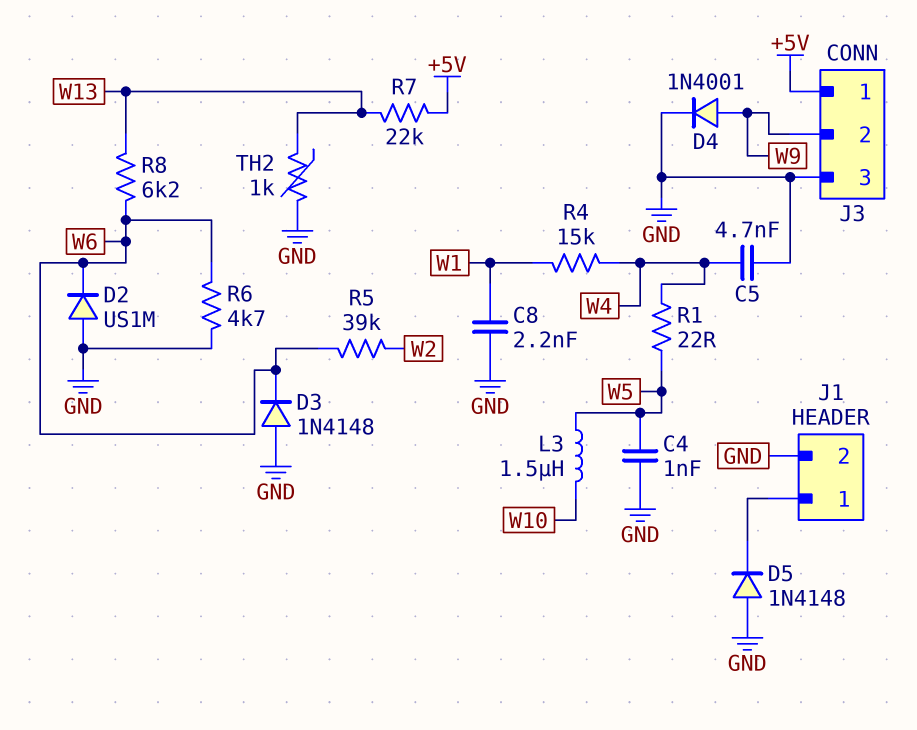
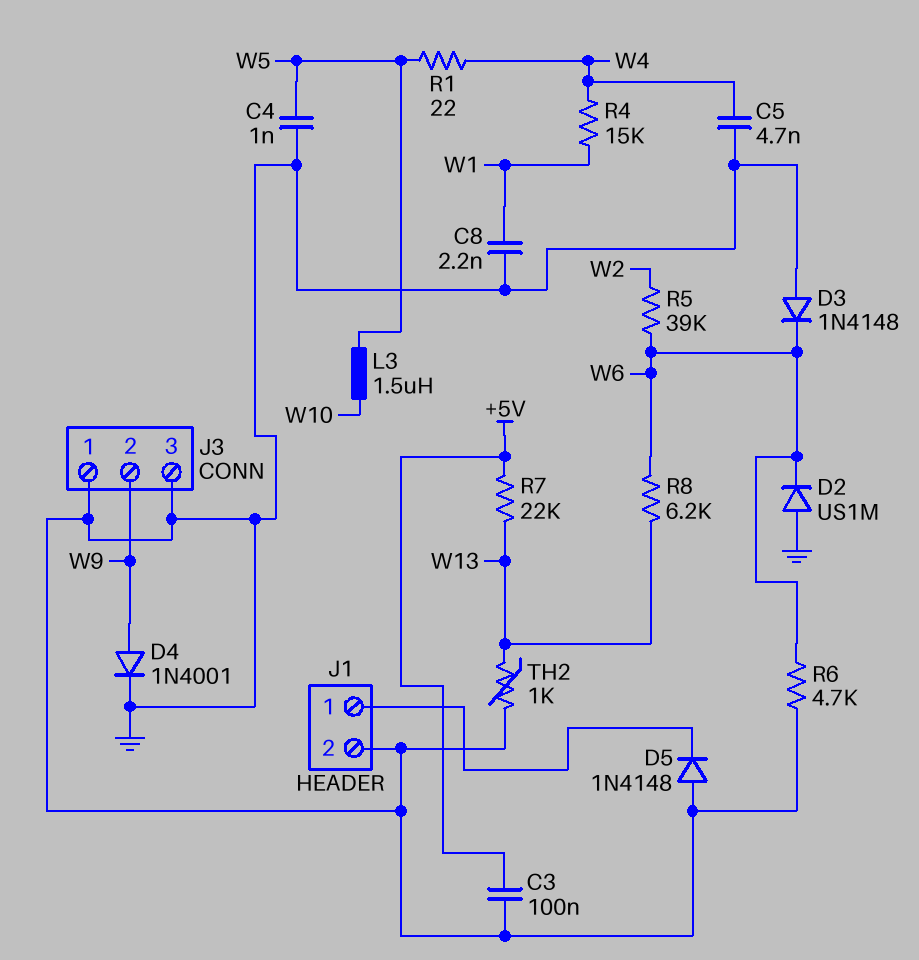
C3: none -> 100nF (+5V, GND)
J3 pin 1: +5V -> GND

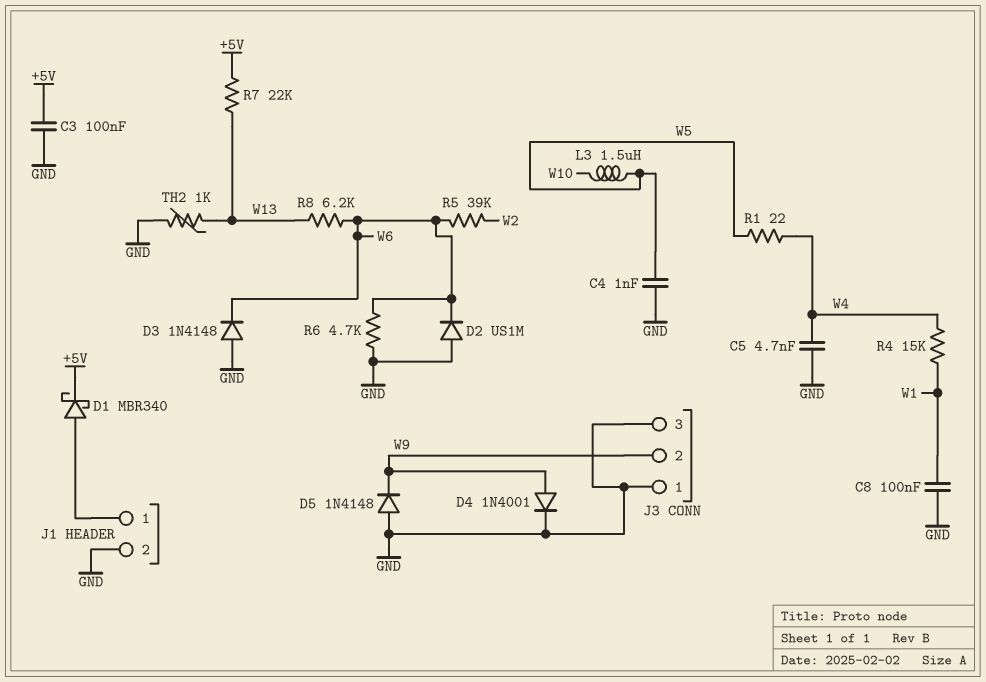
C8: 2.2nF (GND, W1) -> 100nF (GND, W1)
D1: none -> schottky MBR340 (A J1/1, K +5V)
D5: diode 1N4148 (A GND, K J1/1) -> diode 1N4148 (A GND, K W9)

